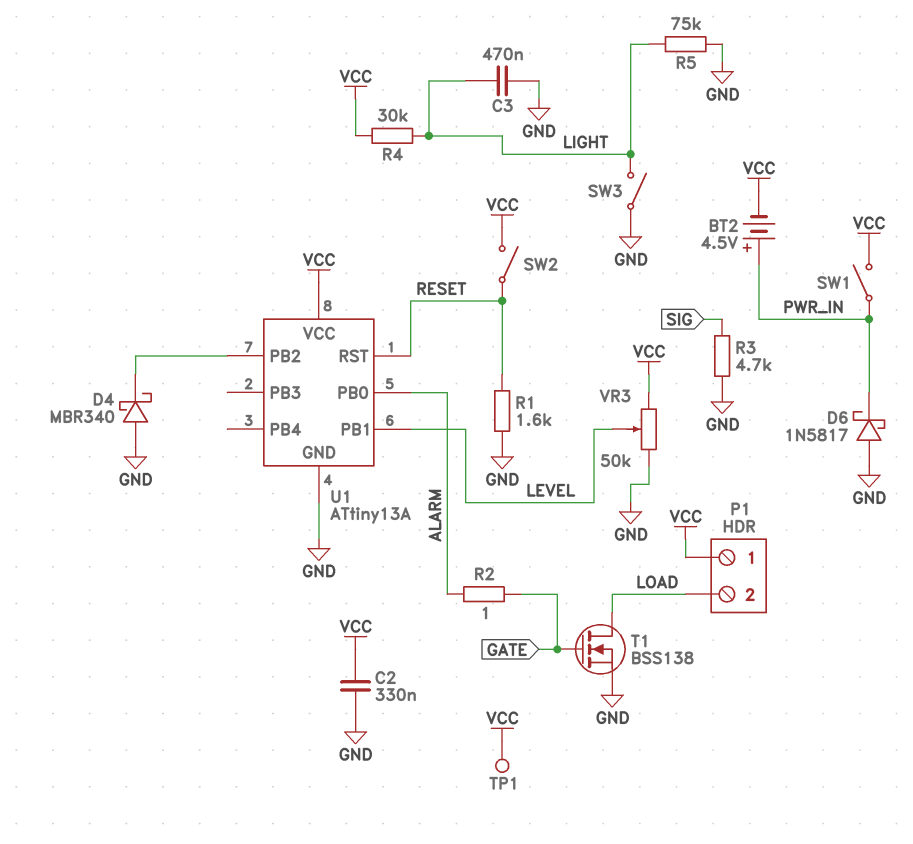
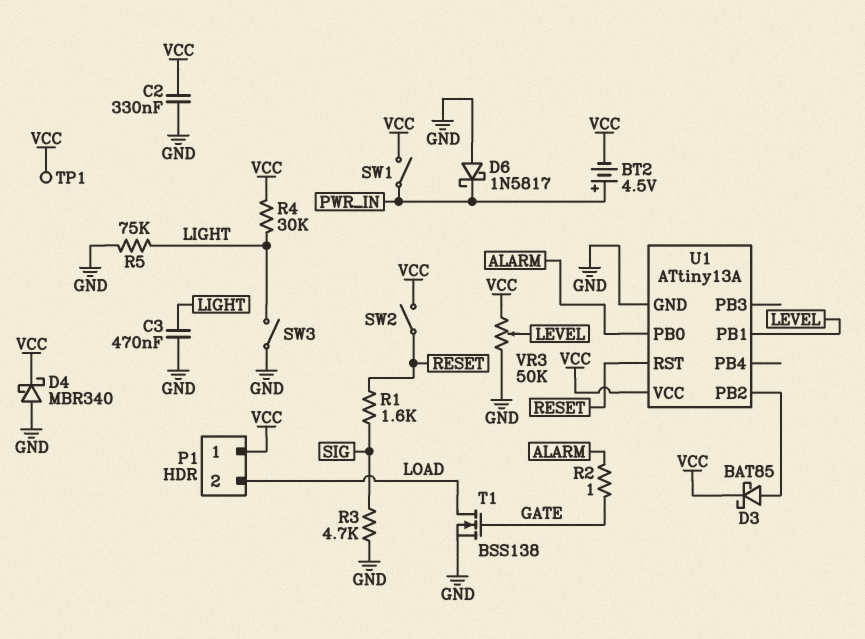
D3: none -> schottky BAT85 (A U1/PB2, K VCC)
D4: schottky MBR340 (A GND, K U1/PB2) -> schottky MBR340 (A GND, K VCC)
R1: 1.6k (GND, RESET) -> 1.6k (RESET, SIG)

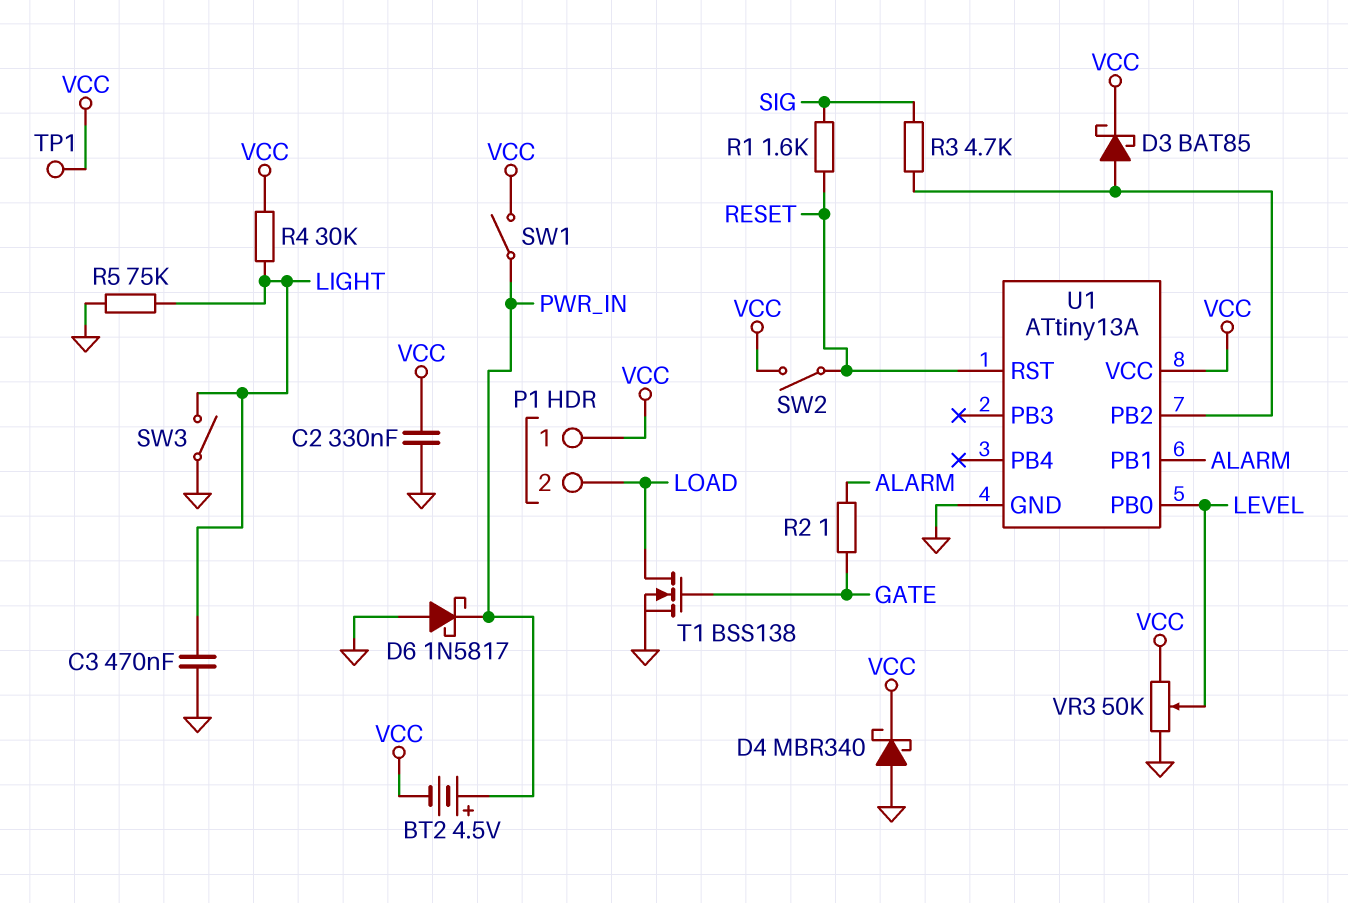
R3: 4.7k (GND, SIG) -> 4.7k (SIG, U1/PB2)
U1 pin PB0: ALARM -> LEVEL
U1 pin PB1: LEVEL -> ALARM

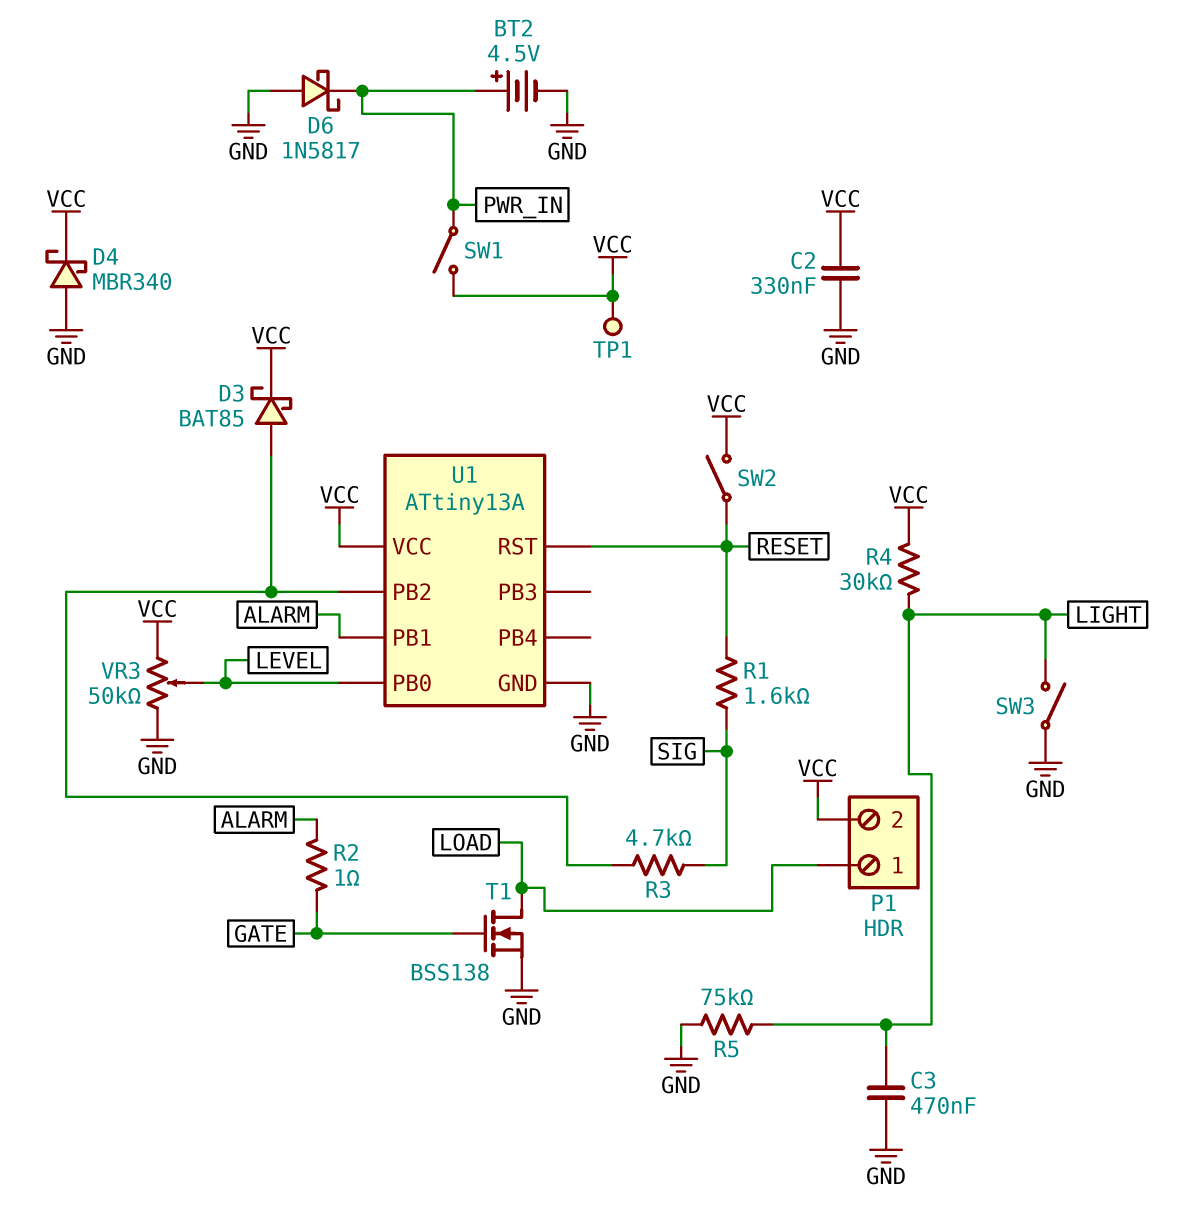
BT2: 4.5V (plus PWR_IN, minus VCC) -> 4.5V (plus PWR_IN, minus GND)
P1 pin 1: VCC -> LOAD
P1 pin 2: LOAD -> VCC

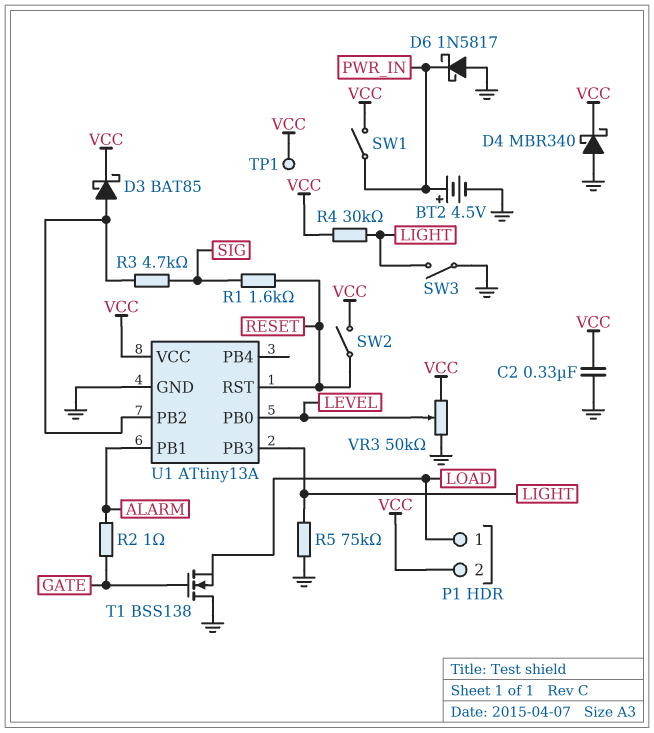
C3: 470nF (GND, LIGHT) -> none
T1: NMOS BSS138 (G GATE, D LOAD, S GND) -> NMOS BSS138 (G GATE, D GND, S LOAD)
U1 pin PB3: none -> LIGHT

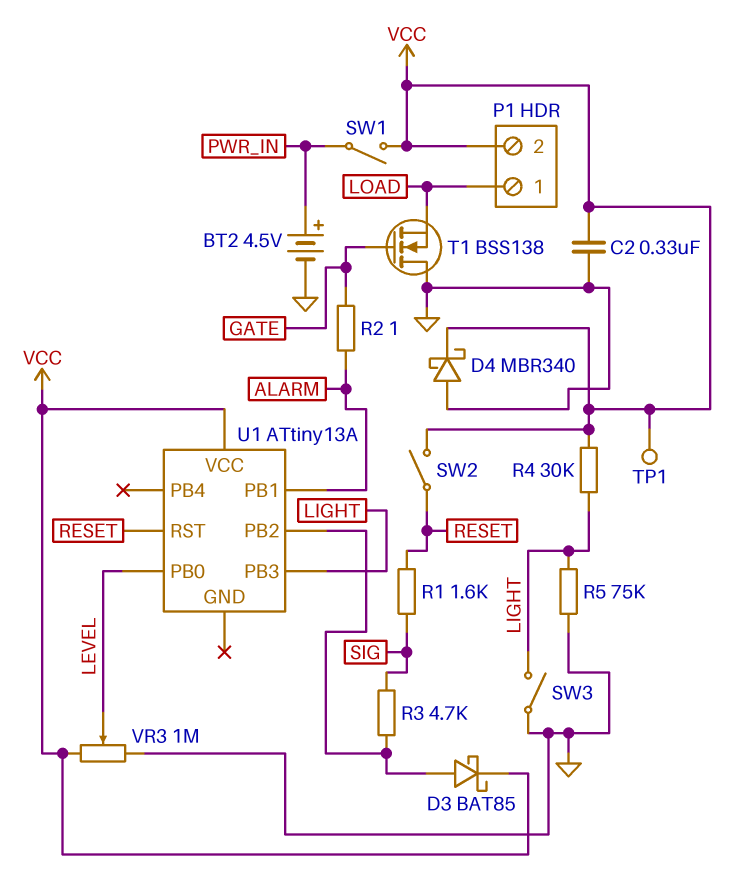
D6: schottky 1N5817 (A GND, K PWR_IN) -> none
U1 pin GND: GND -> none
VR3: 50k (GND, VCC, wiper LEVEL) -> 1M (GND, VCC, wiper LEVEL)

